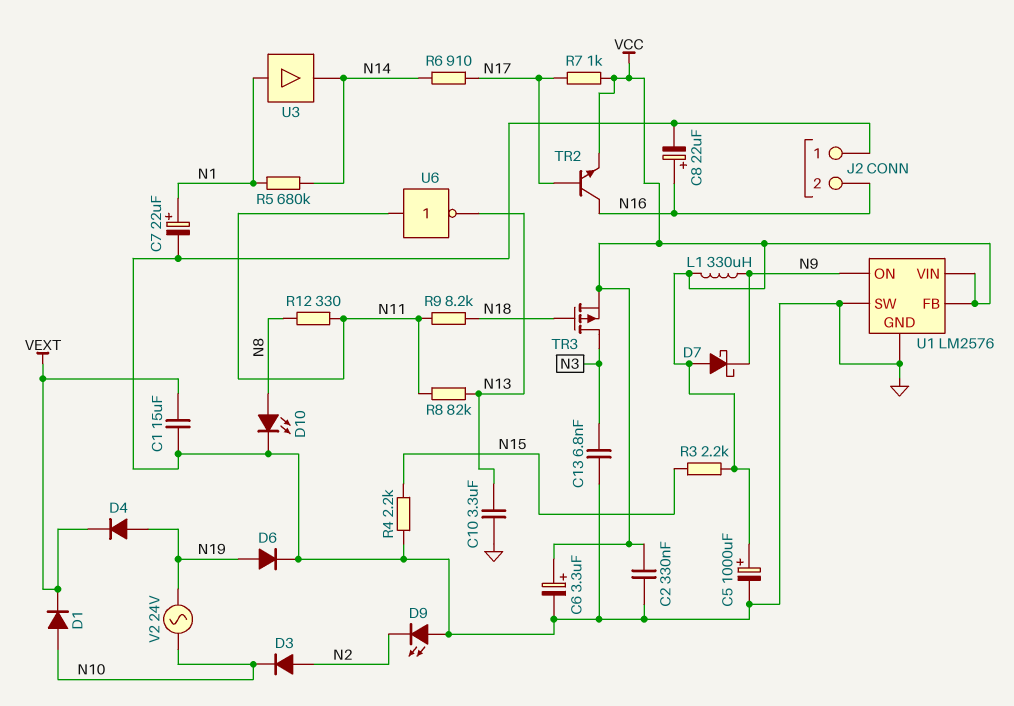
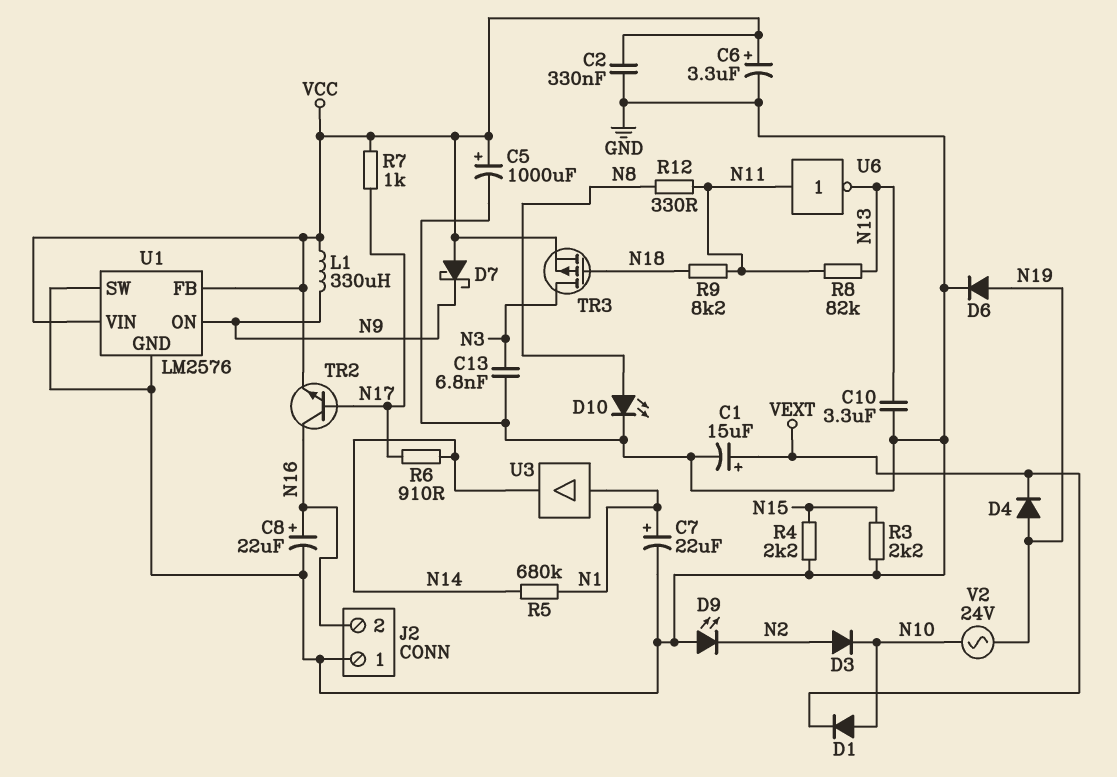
C1: 15uF (GND, VEXT) -> 15uF (plus VEXT, minus GND)
R3: 2.2k (N15, VCC) -> 2.2k (GND, N15)

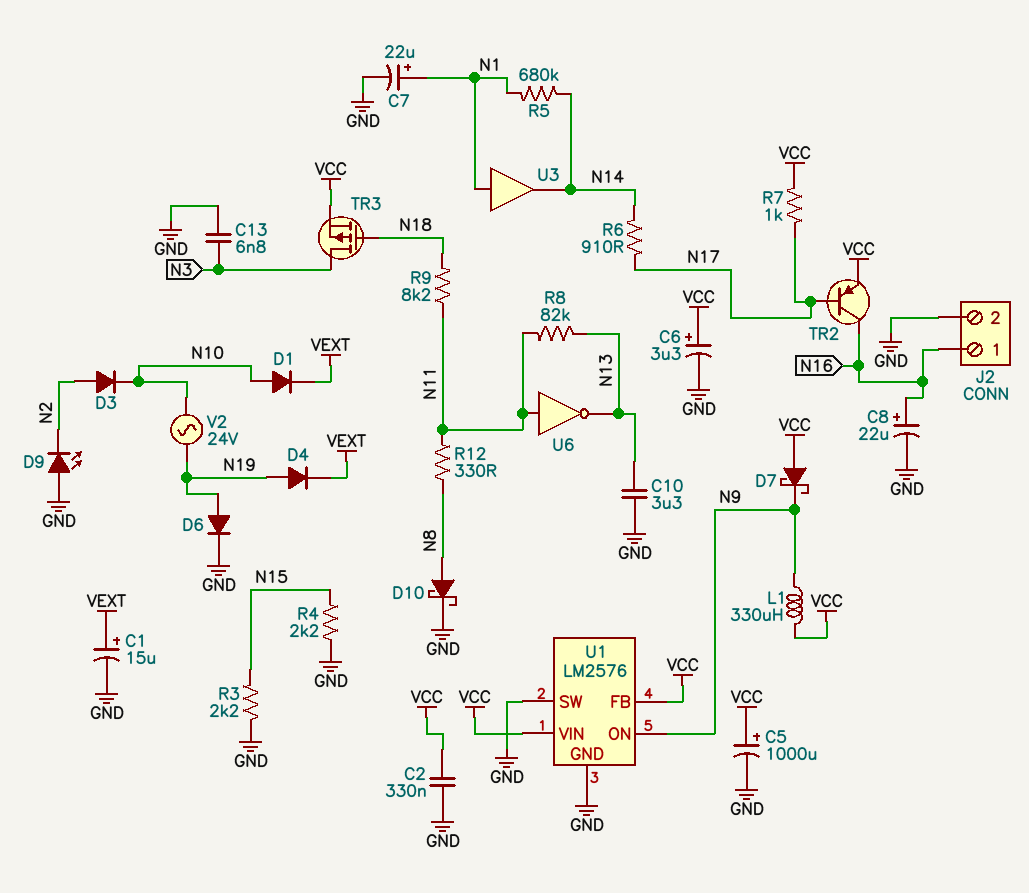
D10: LED (A N8, K GND) -> schottky (A N8, K GND)
J2 pin 1: GND -> N16
J2 pin 2: N16 -> GND
TR2: NPN (B N17, C N16, E VCC) -> PNP (B N17, C N16, E VCC)

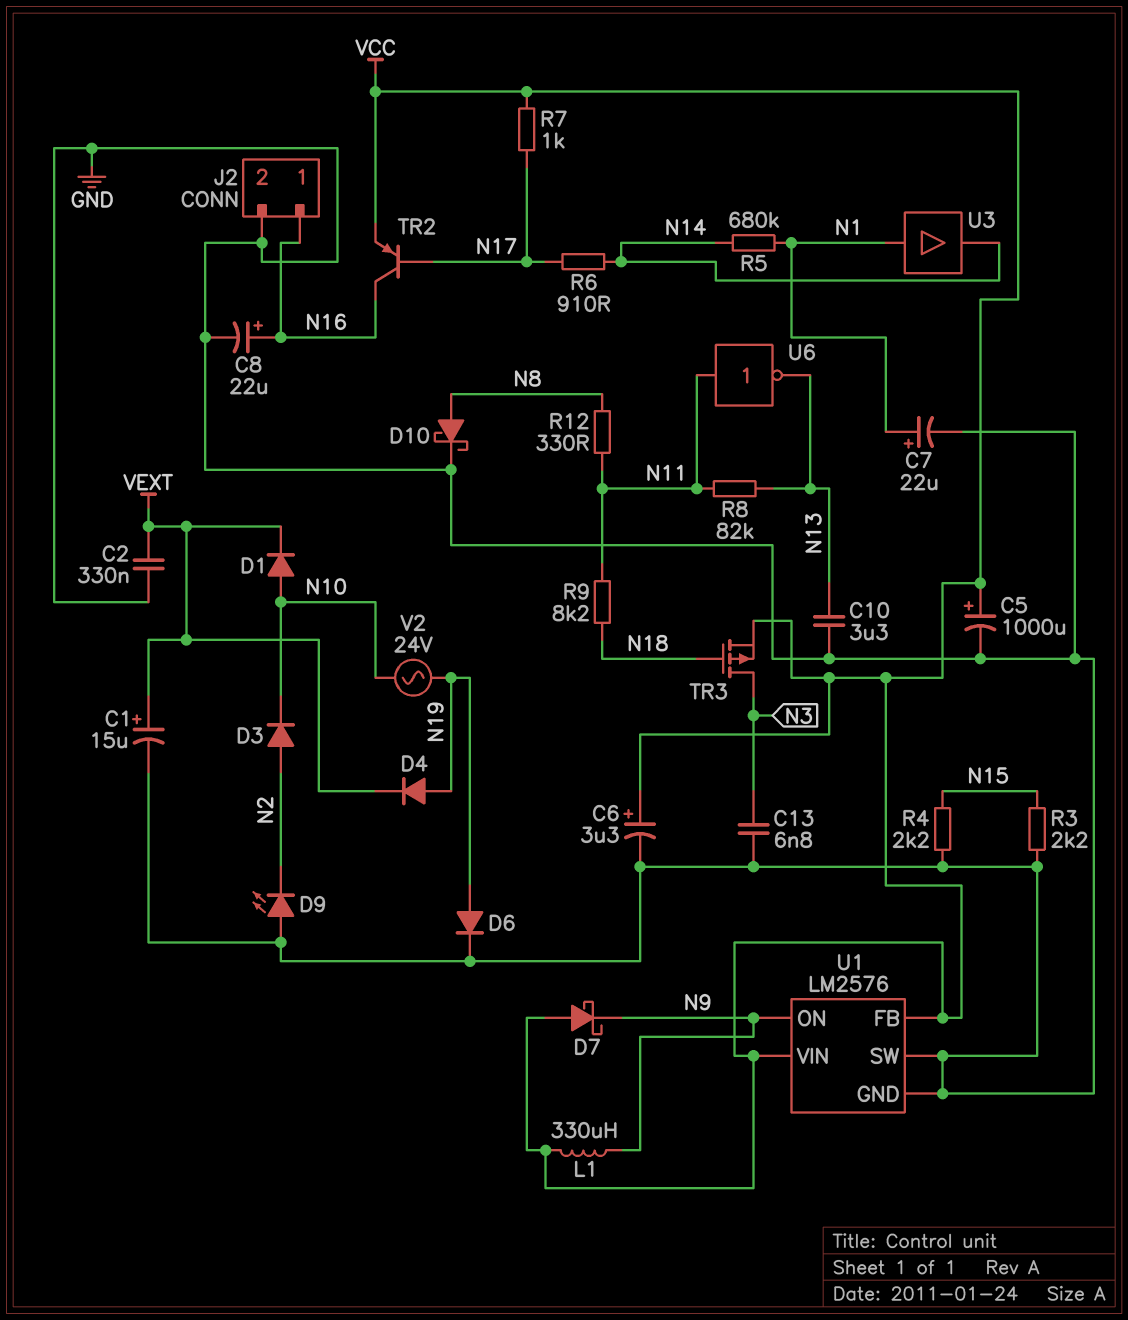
C2: 330nF (GND, VCC) -> 330nF (GND, VEXT)

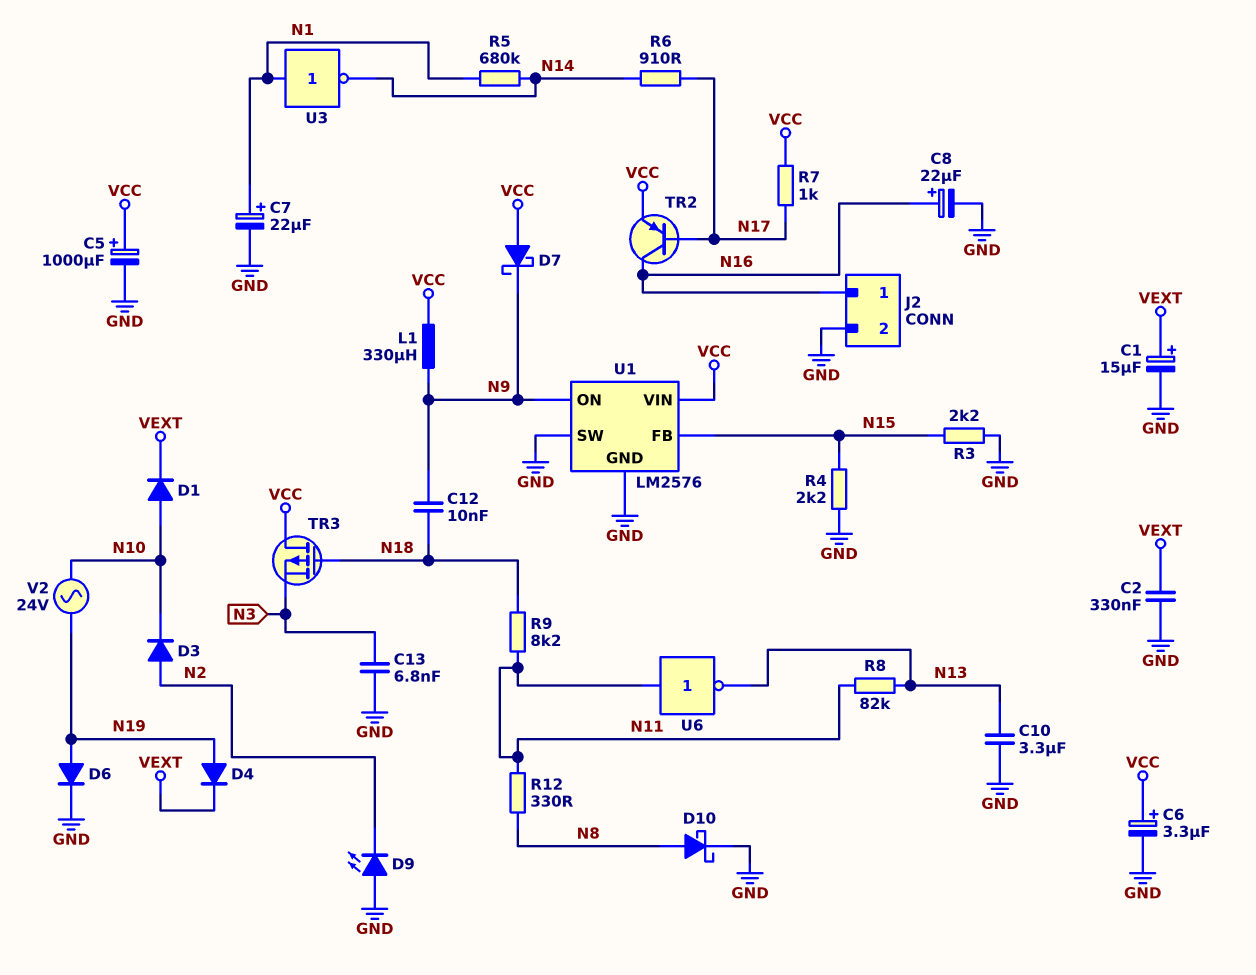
C12: none -> 10nF (N9, N18)
TR3: PMOS (G N18, D N3, S VCC) -> PMOS (G N18, D VCC, S N3)
U1 pin FB: VCC -> N15
U3: buffer (in N1, out N14) -> NOT (in N1, out N14)

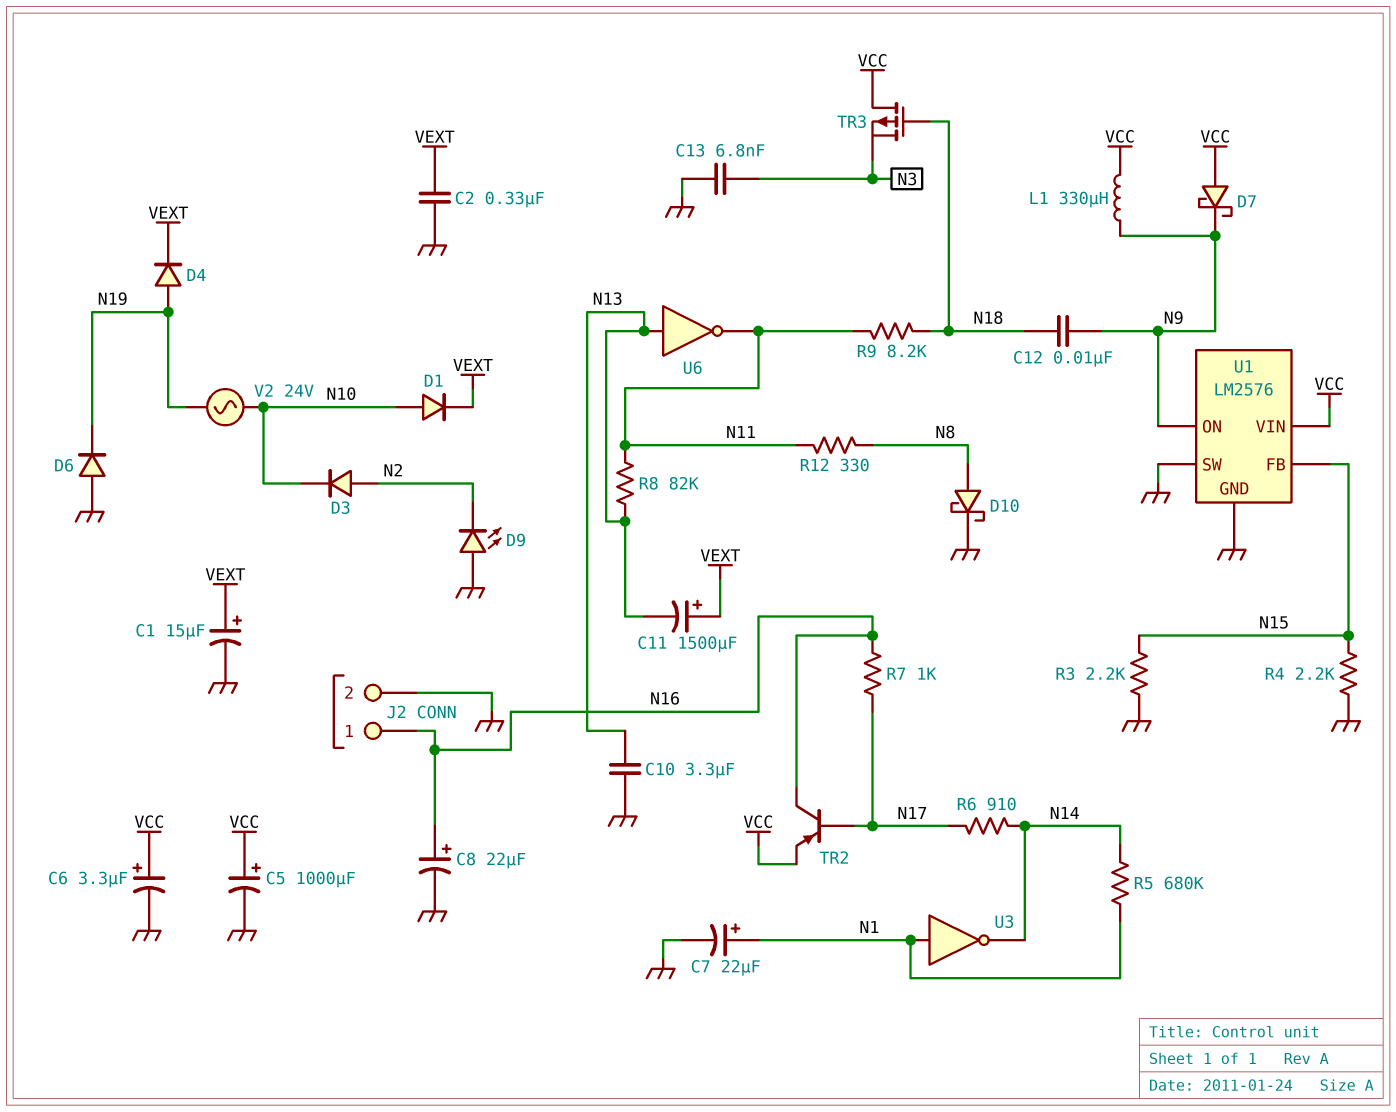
C11: none -> 1500uF (plus VEXT, minus N13)
D6: diode (A N19, K GND) -> diode (A GND, K N19)
R7: 1k (N17, VCC) -> 1k (N16, N17)
U6: NOT (in N11, out N13) -> NOT (in N13, out N11)

